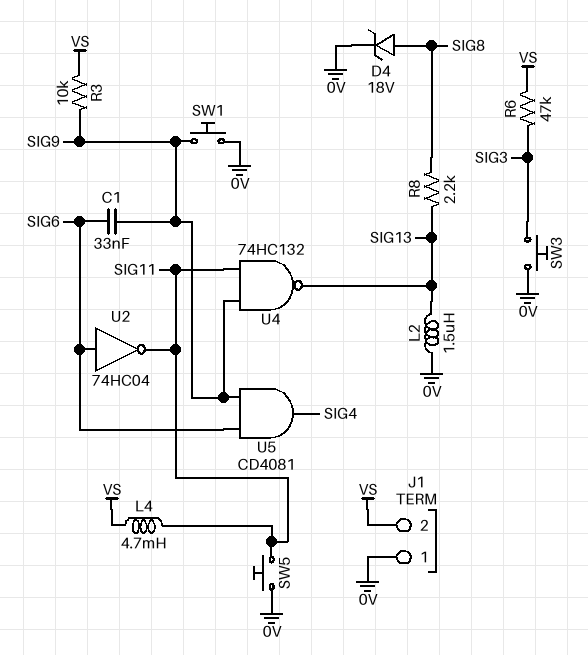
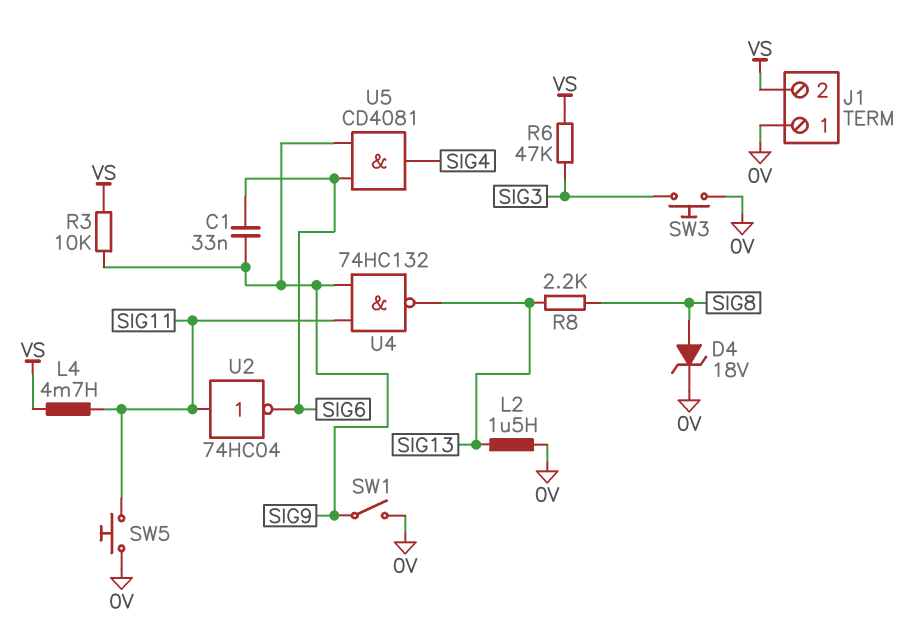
SW1: button (0V, SIG9) -> switch (0V, SIG9)
U2: NOT 74HC04 (in SIG6, out SIG11) -> NOT 74HC04 (in SIG11, out SIG6)

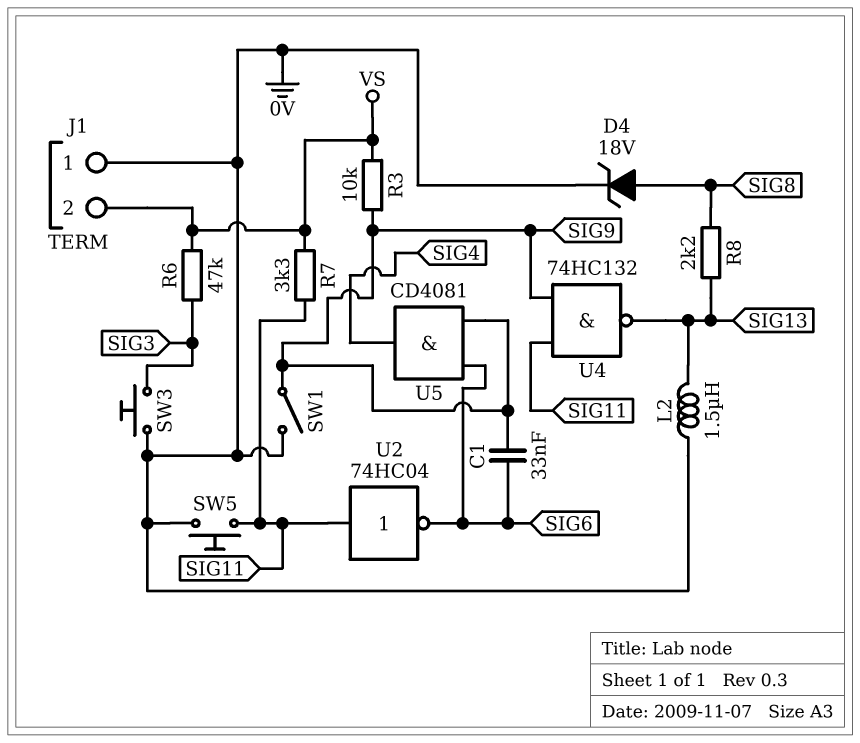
L4: 4.7mH (SIG11, VS) -> none
R7: none -> 3.3k (SIG11, VS)

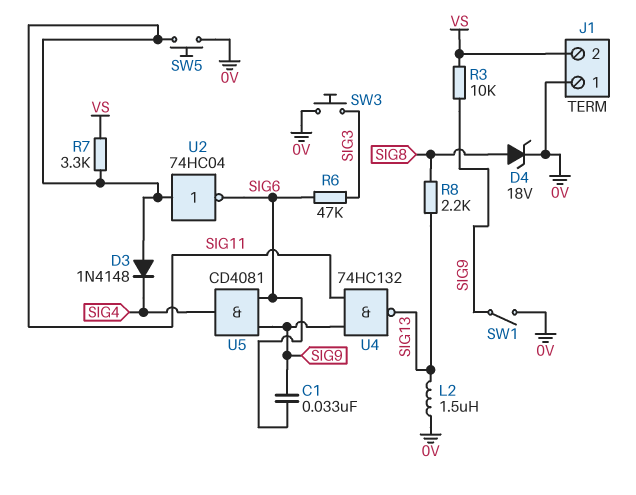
D3: none -> diode 1N4148 (A SIG11, K SIG4)
R6: 47k (SIG3, VS) -> 47k (SIG3, SIG6)

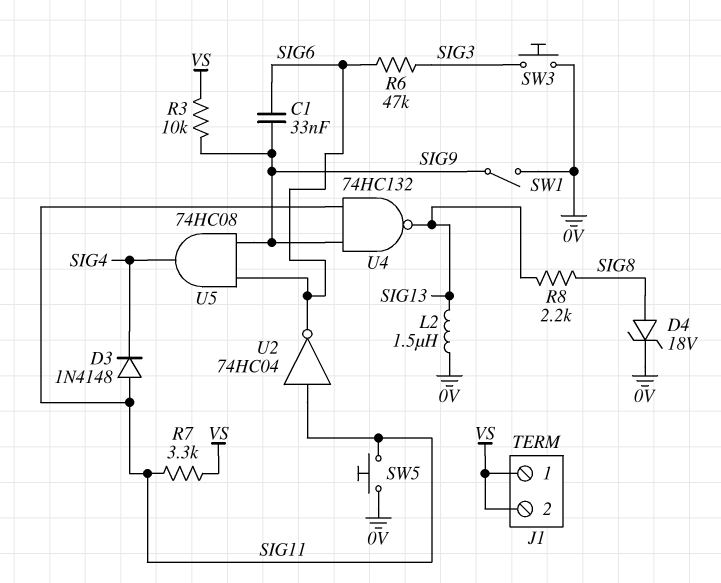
J1 pin 1: 0V -> VS
U5: AND CD4081 (in SIG6, in SIG9, out SIG4) -> AND 74HC08 (in SIG6, in SIG9, out SIG4)

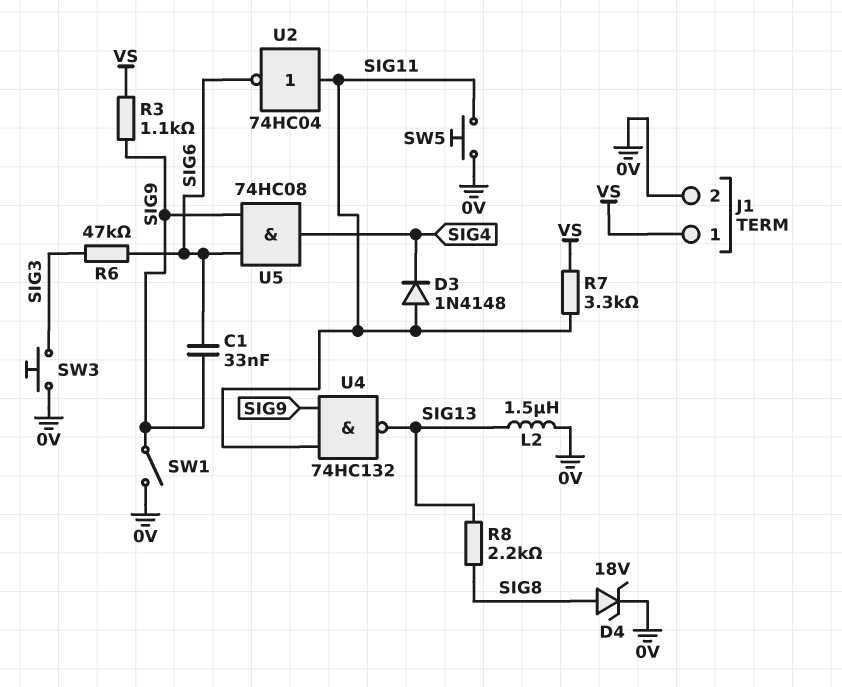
J1 pin 2: VS -> 0V
R3: 10k (SIG9, VS) -> 1.1k (SIG9, VS)

